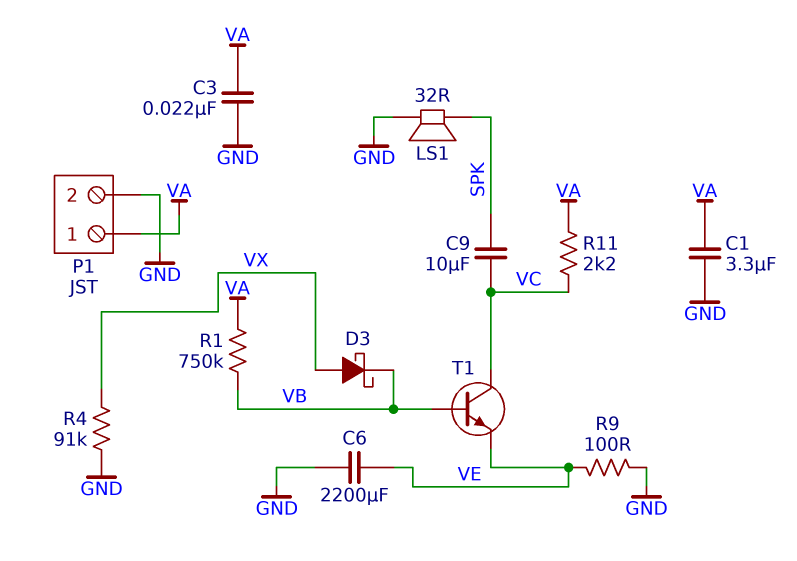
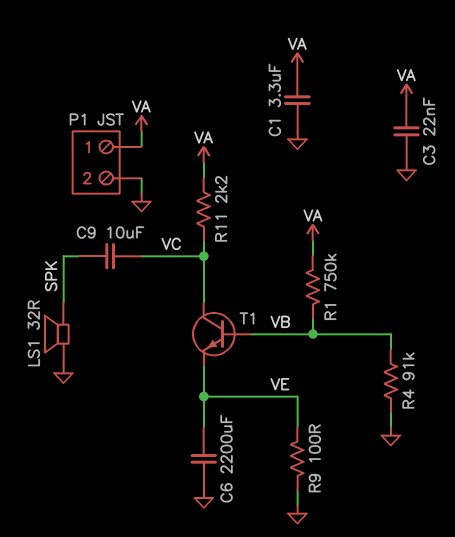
D3: schottky (A VX, K VB) -> none
R4: 91k (GND, VX) -> 91k (GND, VB)

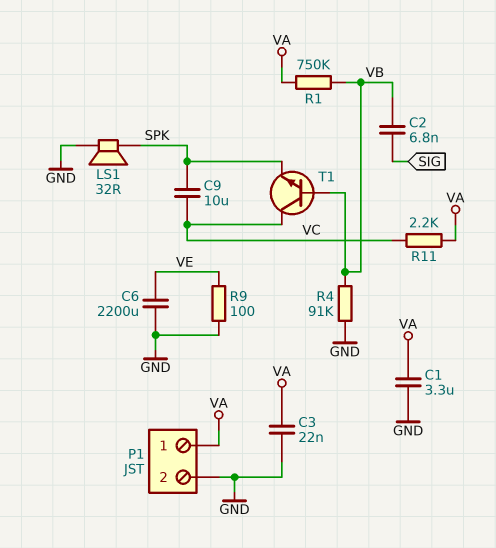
C2: none -> 6.8nF (SIG, VB)
T1: NPN (B VB, C VC, E VE) -> NPN (B VB, C VC, E SPK)

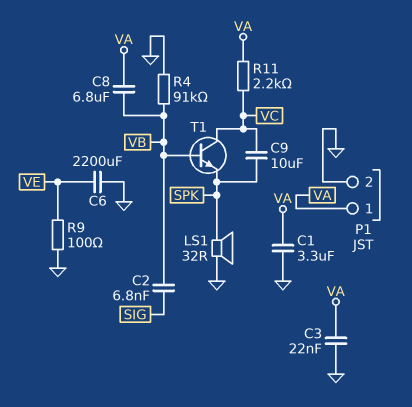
C8: none -> 6.8uF (VA, VB)
R1: 750k (VA, VB) -> none

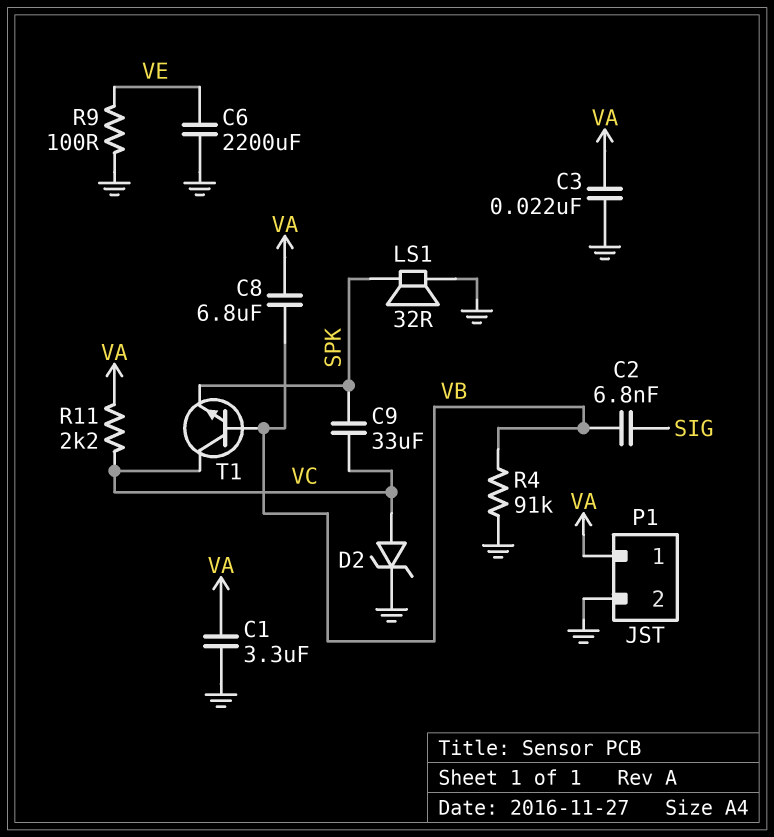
C9: 10uF (SPK, VC) -> 33uF (SPK, VC)
D2: none -> zener (A VC, K GND)

